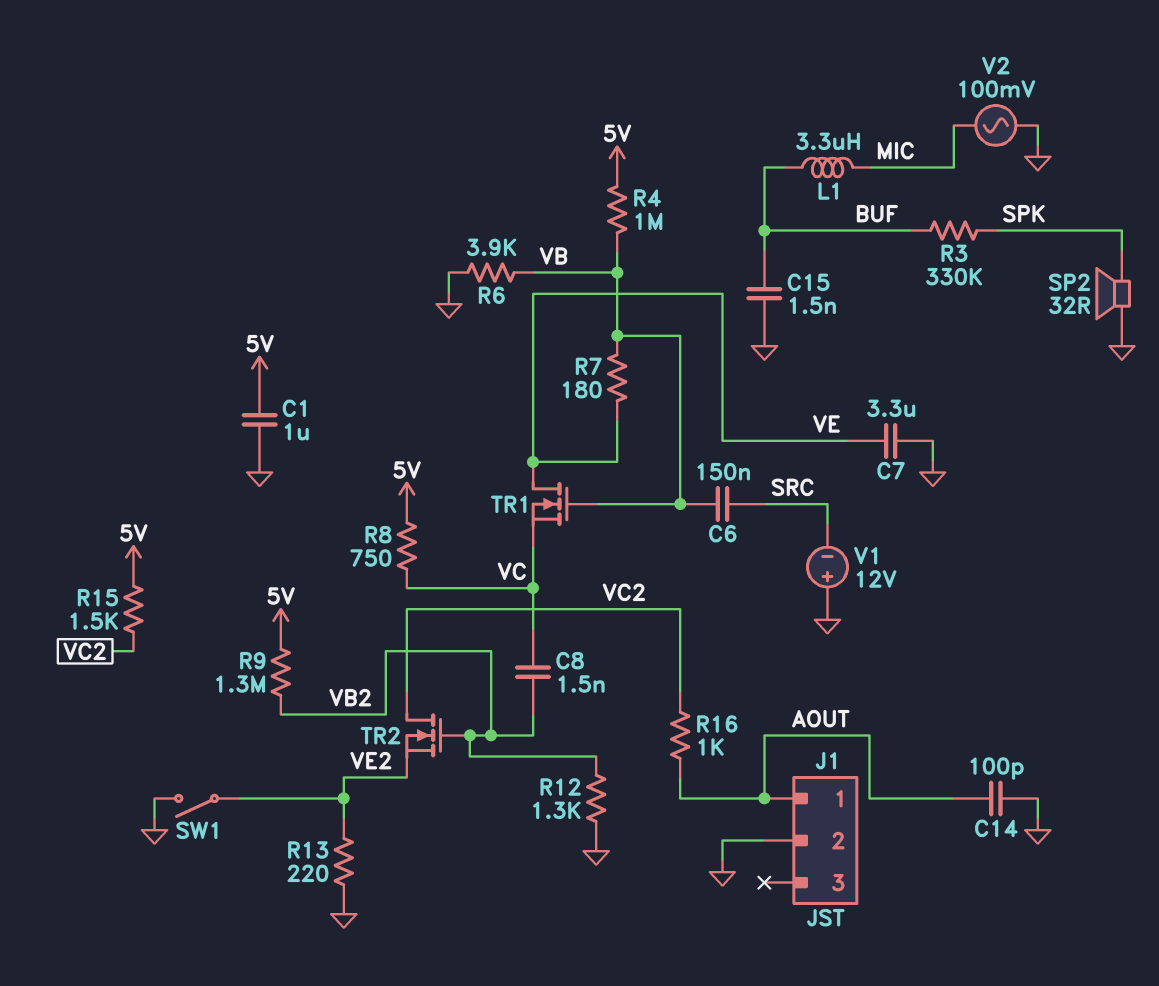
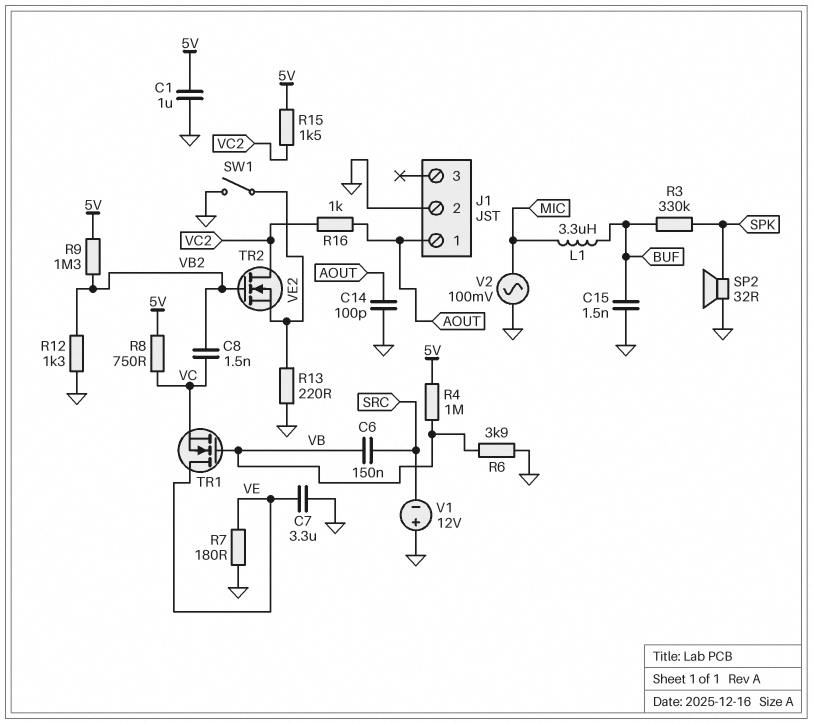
R7: 180 (VB, VE) -> 180 (GND, VE)

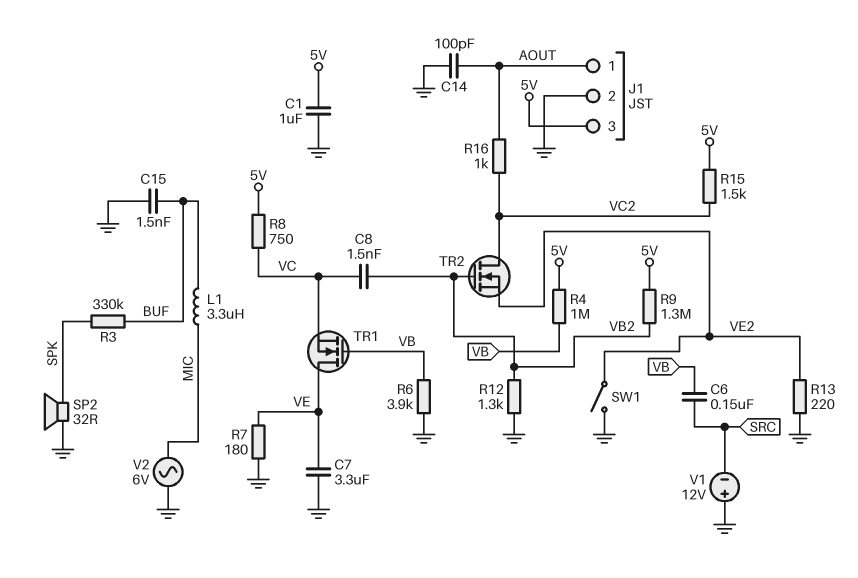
J1 pin 3: none -> 5V
V2: AC 100mV (GND, MIC) -> AC 6V (GND, MIC)

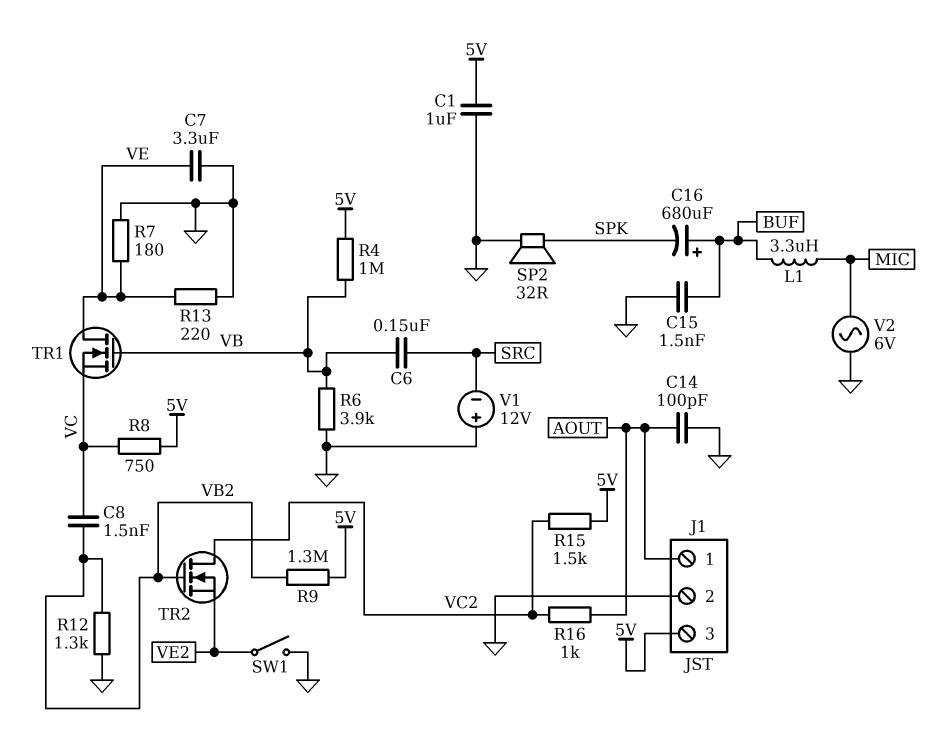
C16: none -> 680uF (plus BUF, minus SPK)
R3: 330k (BUF, SPK) -> none
R13: 220 (GND, VE2) -> 220 (GND, VE)

